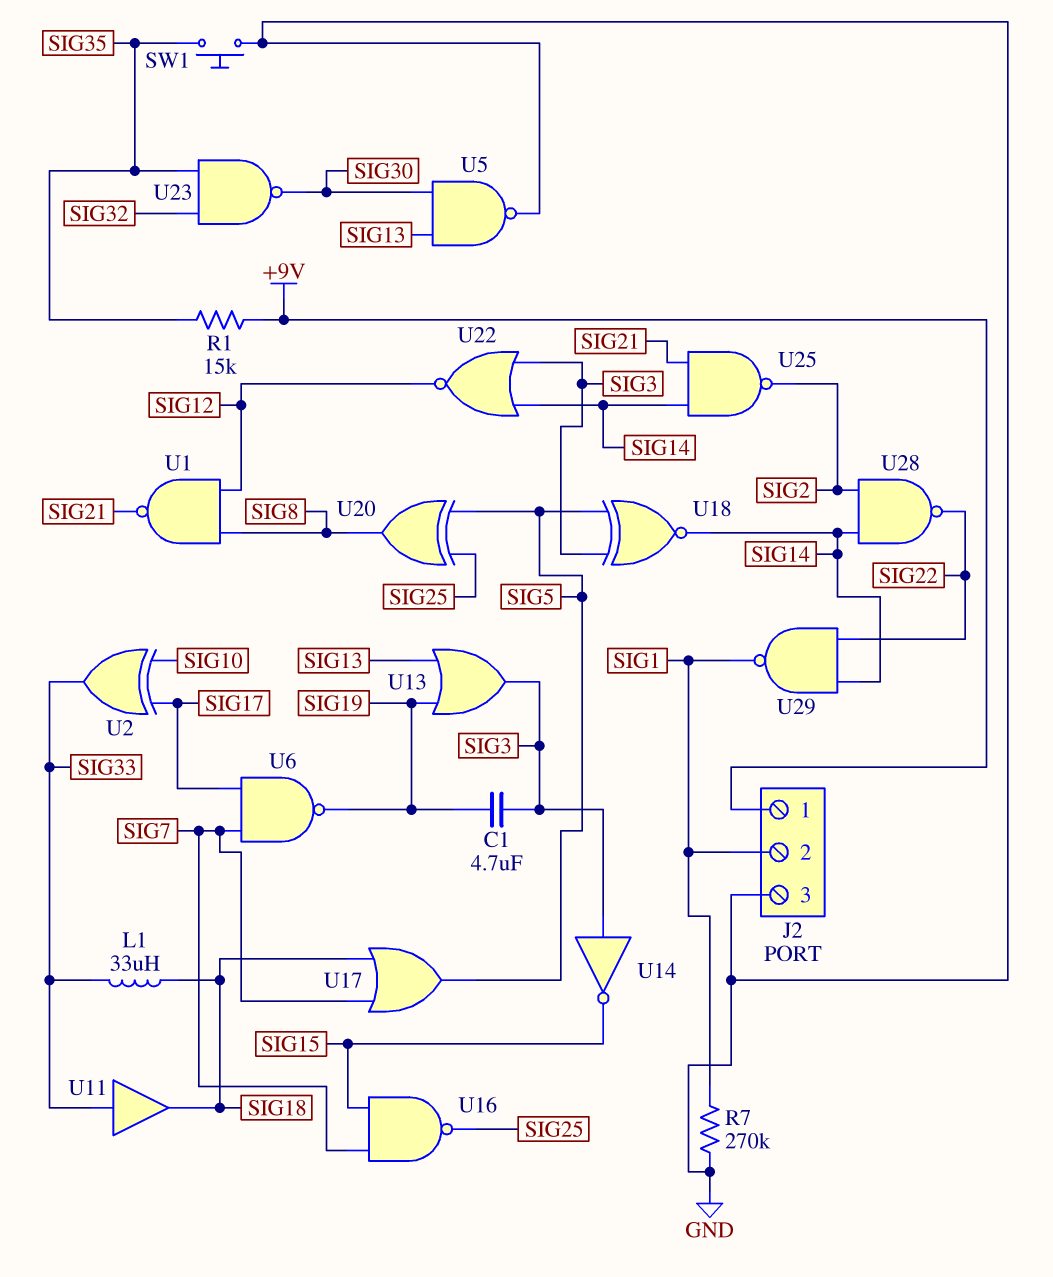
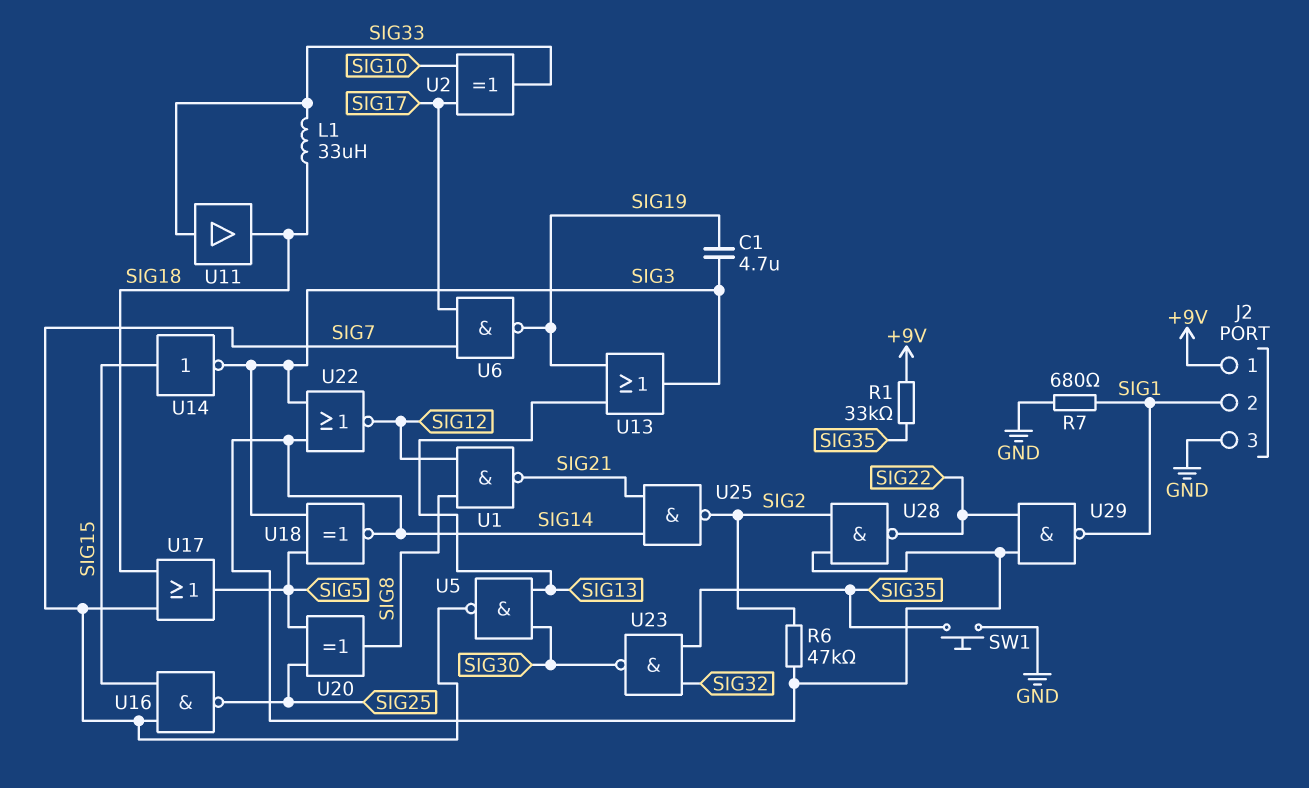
R1: 15k (+9V, SIG35) -> 33k (+9V, SIG35)
R6: none -> 47k (SIG2, SIG14)
R7: 270k (GND, SIG1) -> 680 (GND, SIG1)
U5: NAND (in SIG13, in SIG30, out GND) -> NAND (in SIG13, in SIG30, out SIG7)
U14: NOT (in SIG3, out SIG15) -> NOT (in SIG15, out SIG3)

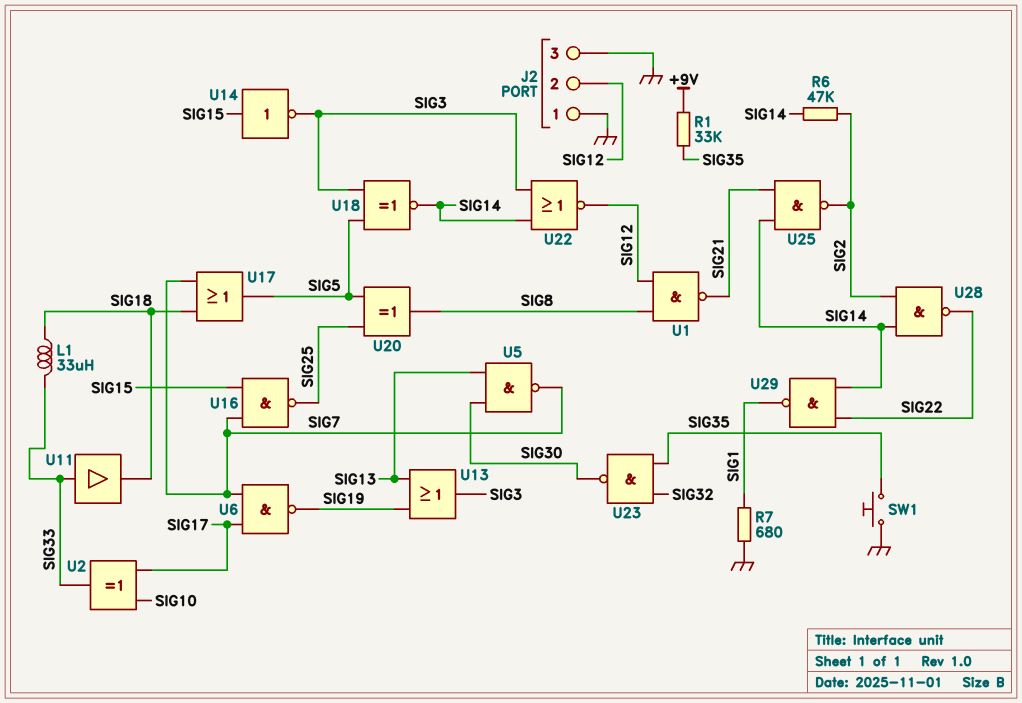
C1: 4.7uF (SIG3, SIG19) -> none
J2 pin 1: +9V -> GND
J2 pin 2: SIG1 -> SIG12

